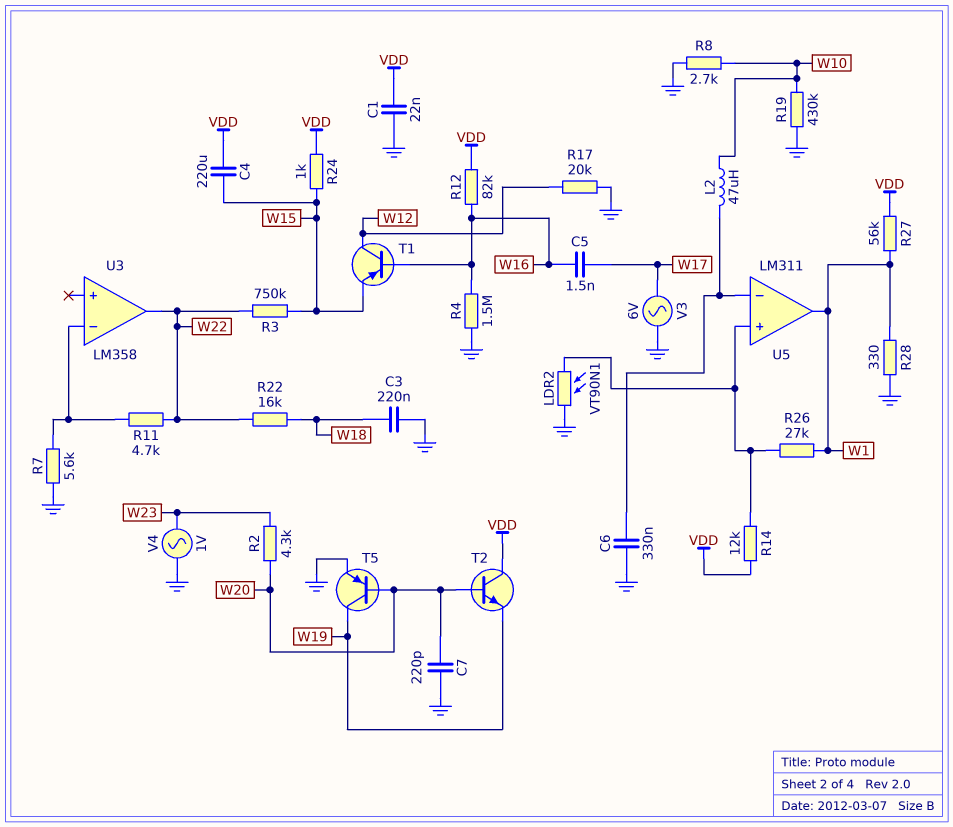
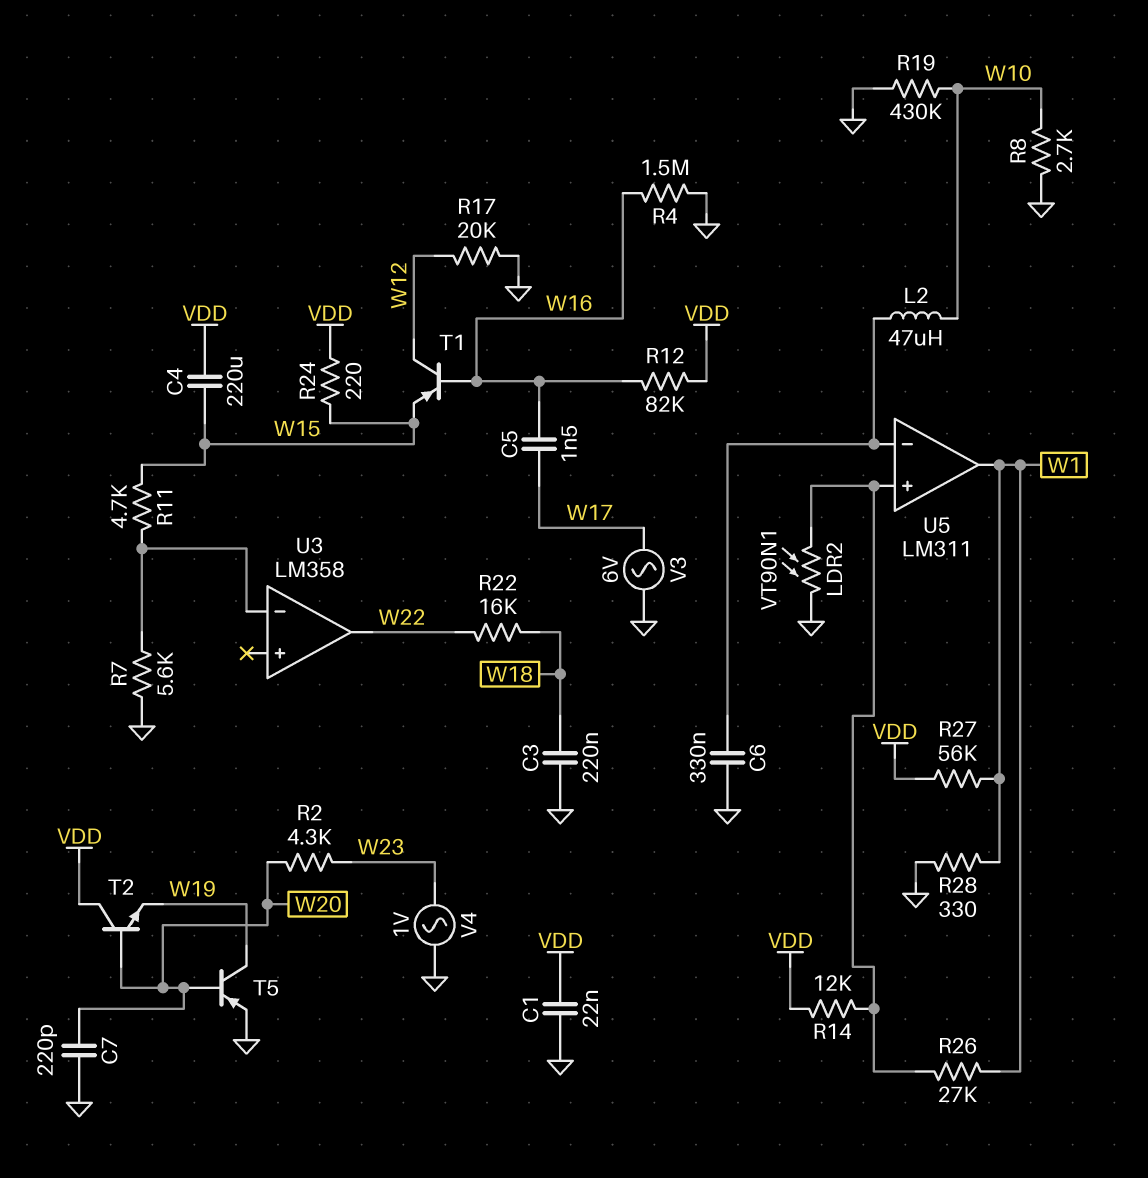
R3: 750k (W15, W22) -> none
R11: 4.7k (U3/in-, W22) -> 4.7k (U3/in-, W15)
R24: 1k (VDD, W15) -> 220 (VDD, W15)

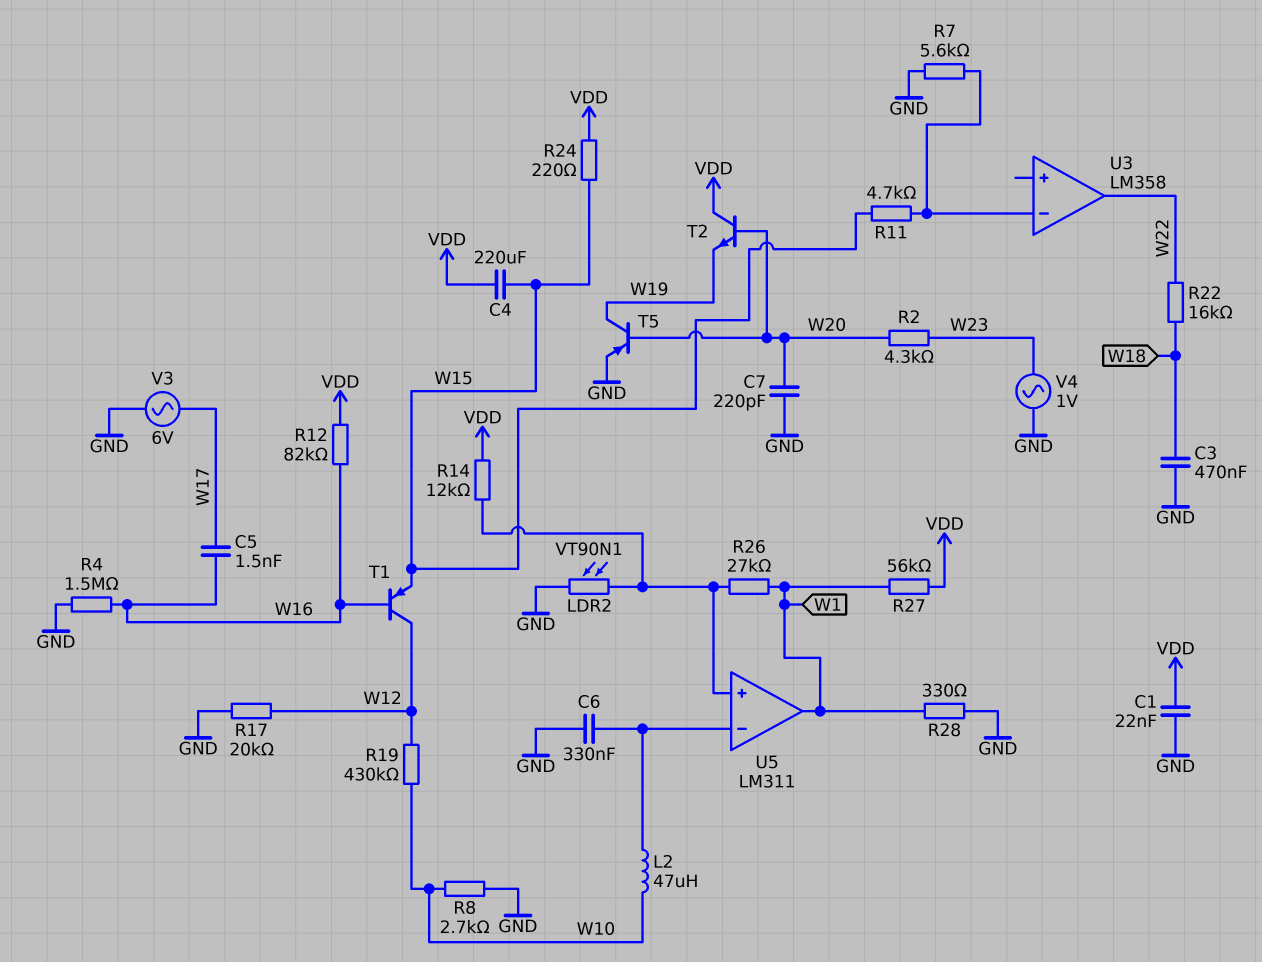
C3: 220nF (GND, W18) -> 470nF (GND, W18)
R19: 430k (GND, W10) -> 430k (W10, W12)

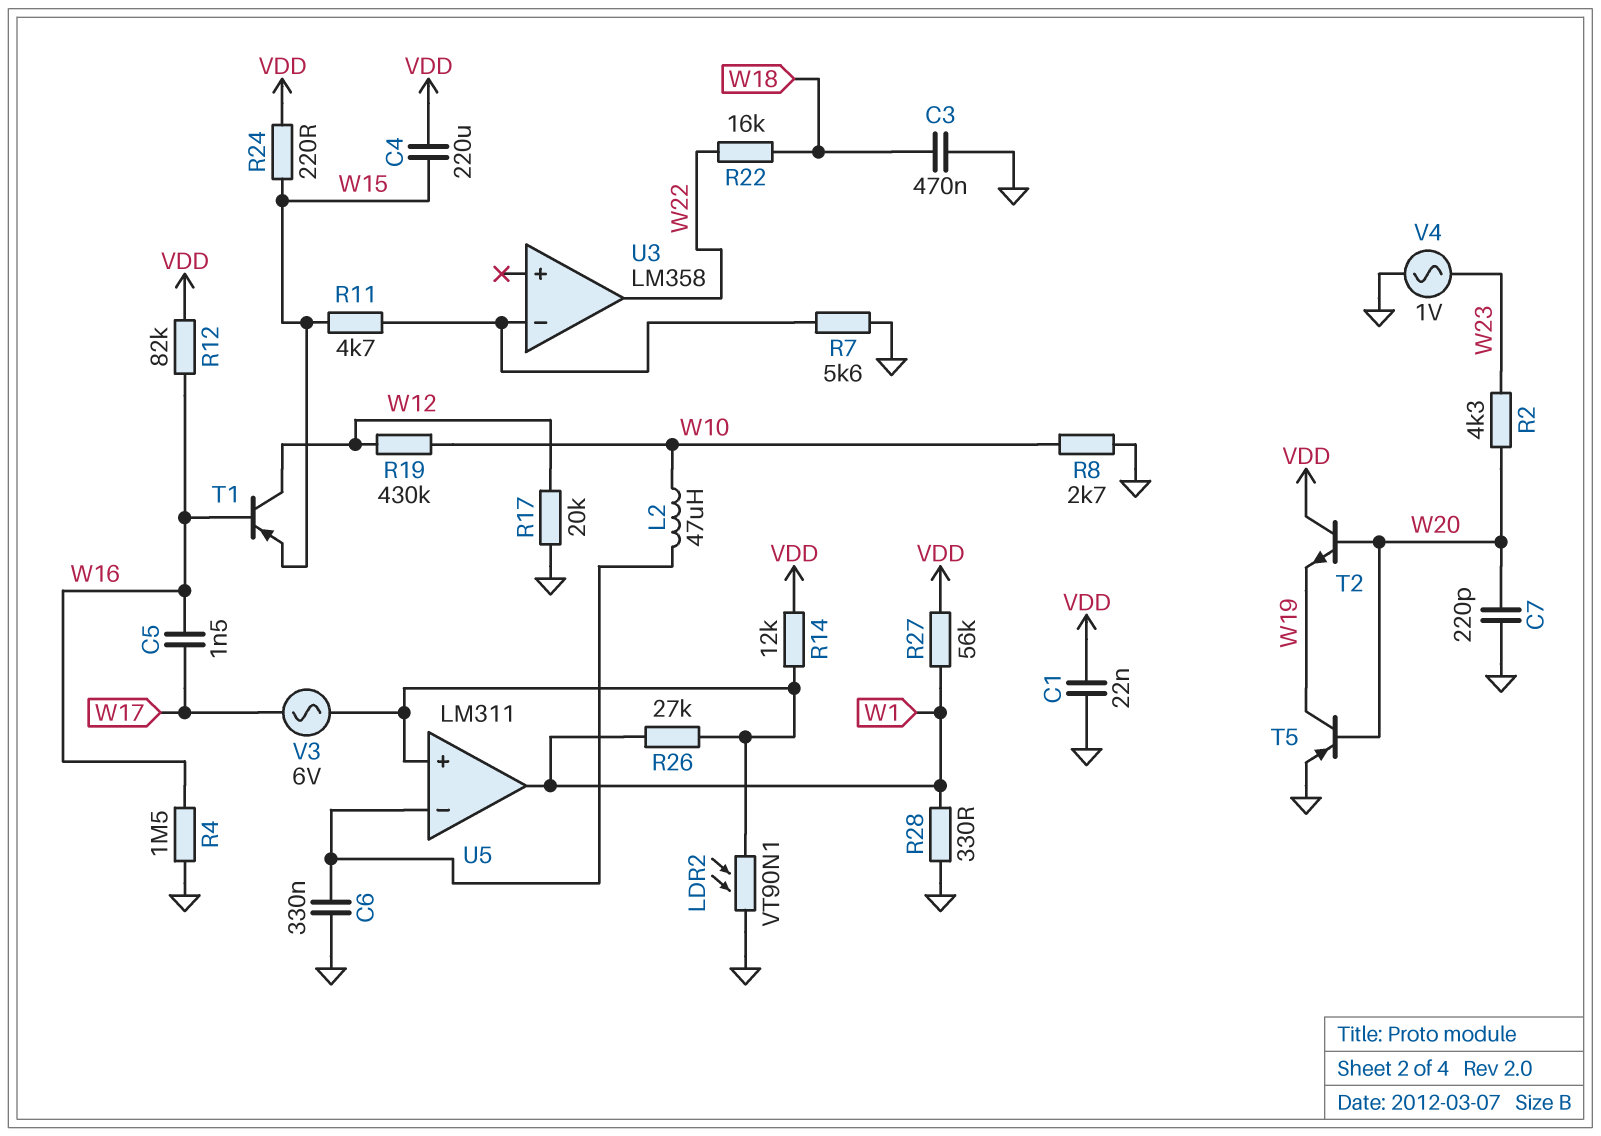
V3: AC 6V (GND, W17) -> AC 6V (U5/in+, W17)

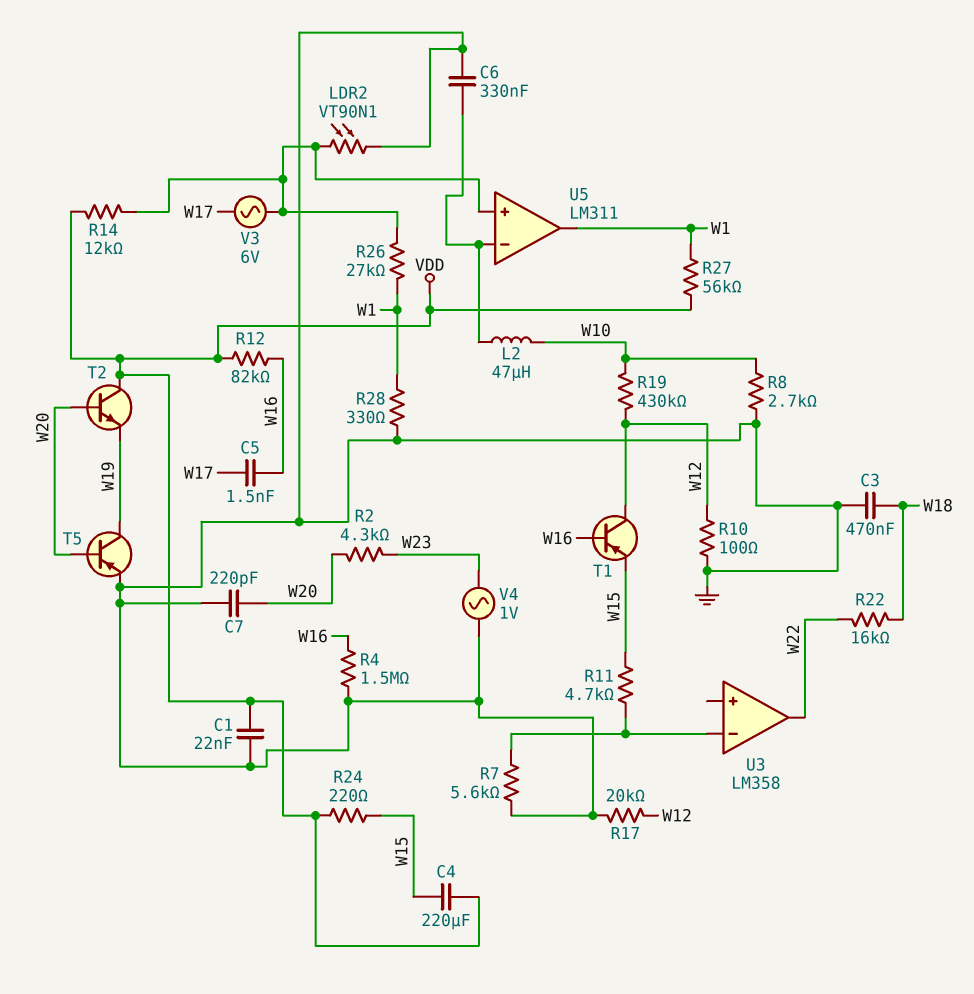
R10: none -> 100 (GND, W12)

